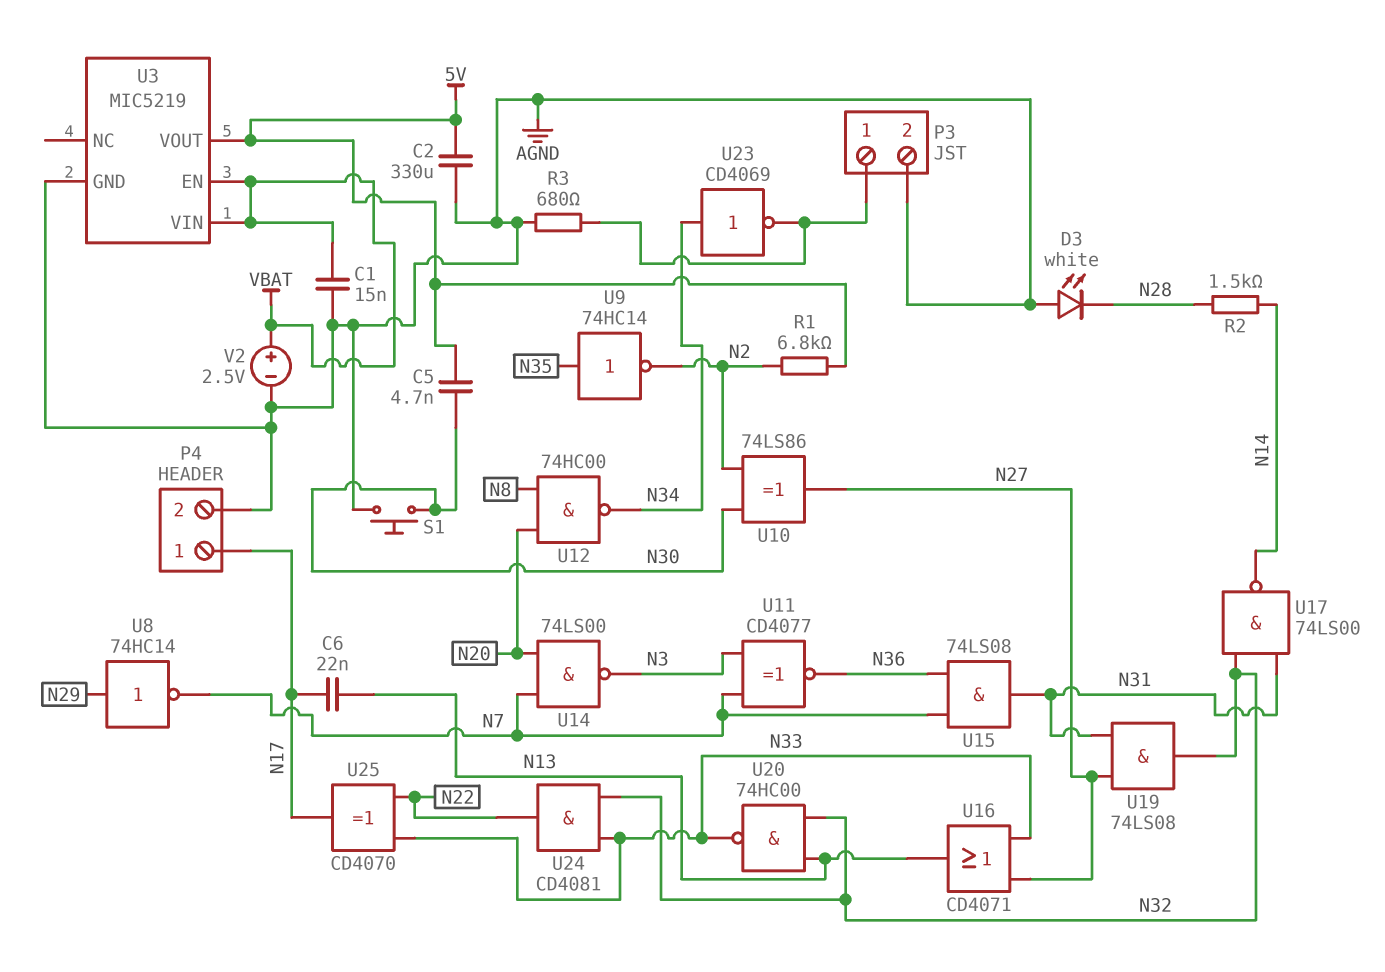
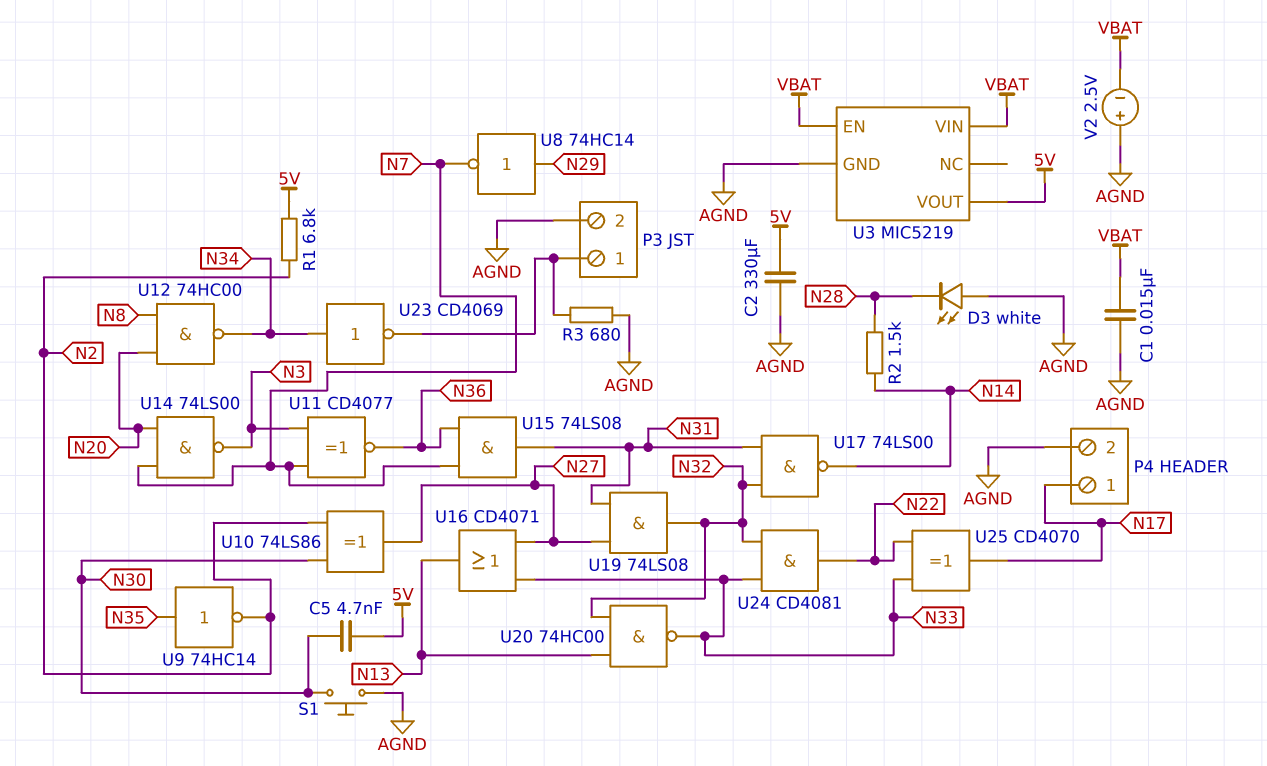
C6: 22nF (N13, N17) -> none
V2: 2.5V (plus VBAT, minus AGND) -> 2.5V (plus AGND, minus VBAT)

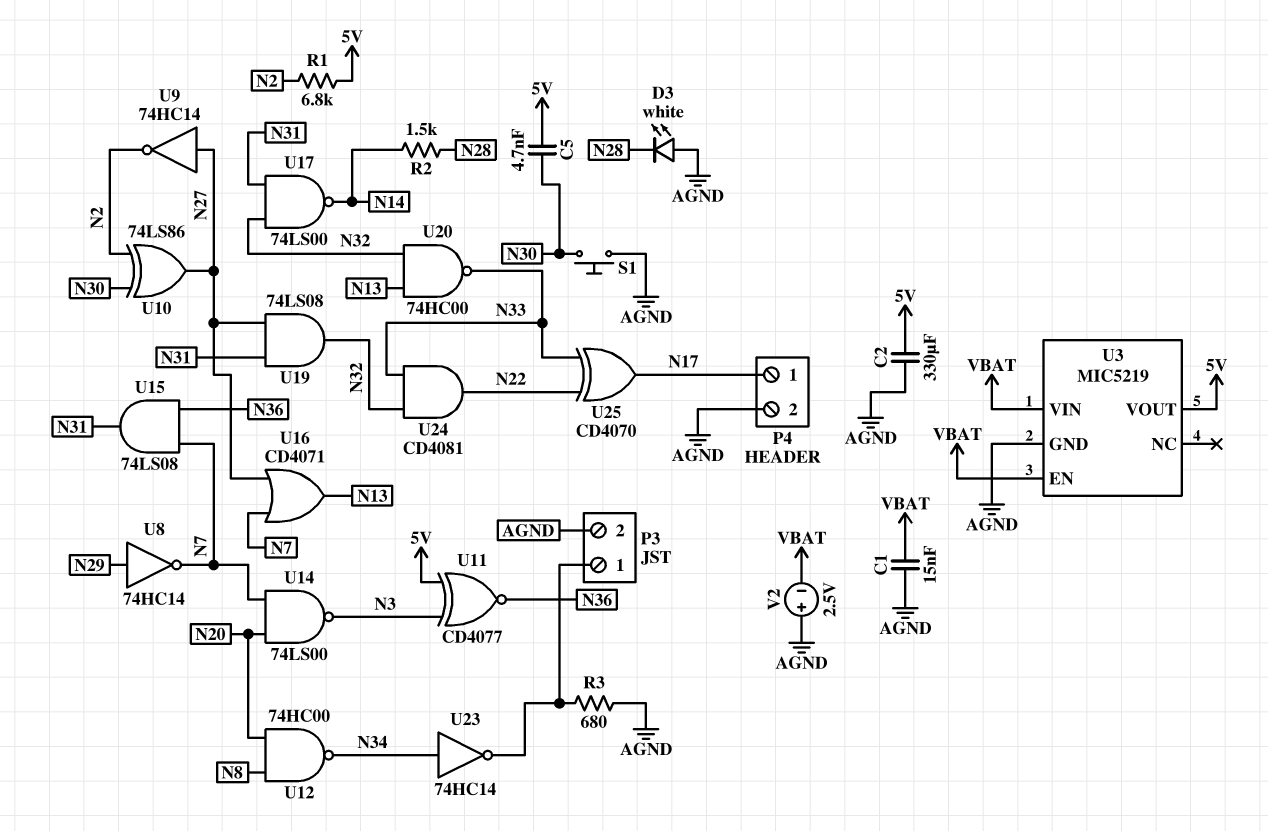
U9: NOT 74HC14 (in N35, out N2) -> NOT 74HC14 (in N27, out N2)
U11: XNOR CD4077 (in N3, in N7, out N36) -> XNOR CD4077 (in 5V, in N3, out N36)
U16: OR CD4071 (in N27, in N33, out N13) -> OR CD4071 (in N7, in N27, out N13)
U23: NOT CD4069 (in N34, out P3/1) -> NOT 74HC14 (in N34, out P3/1)

